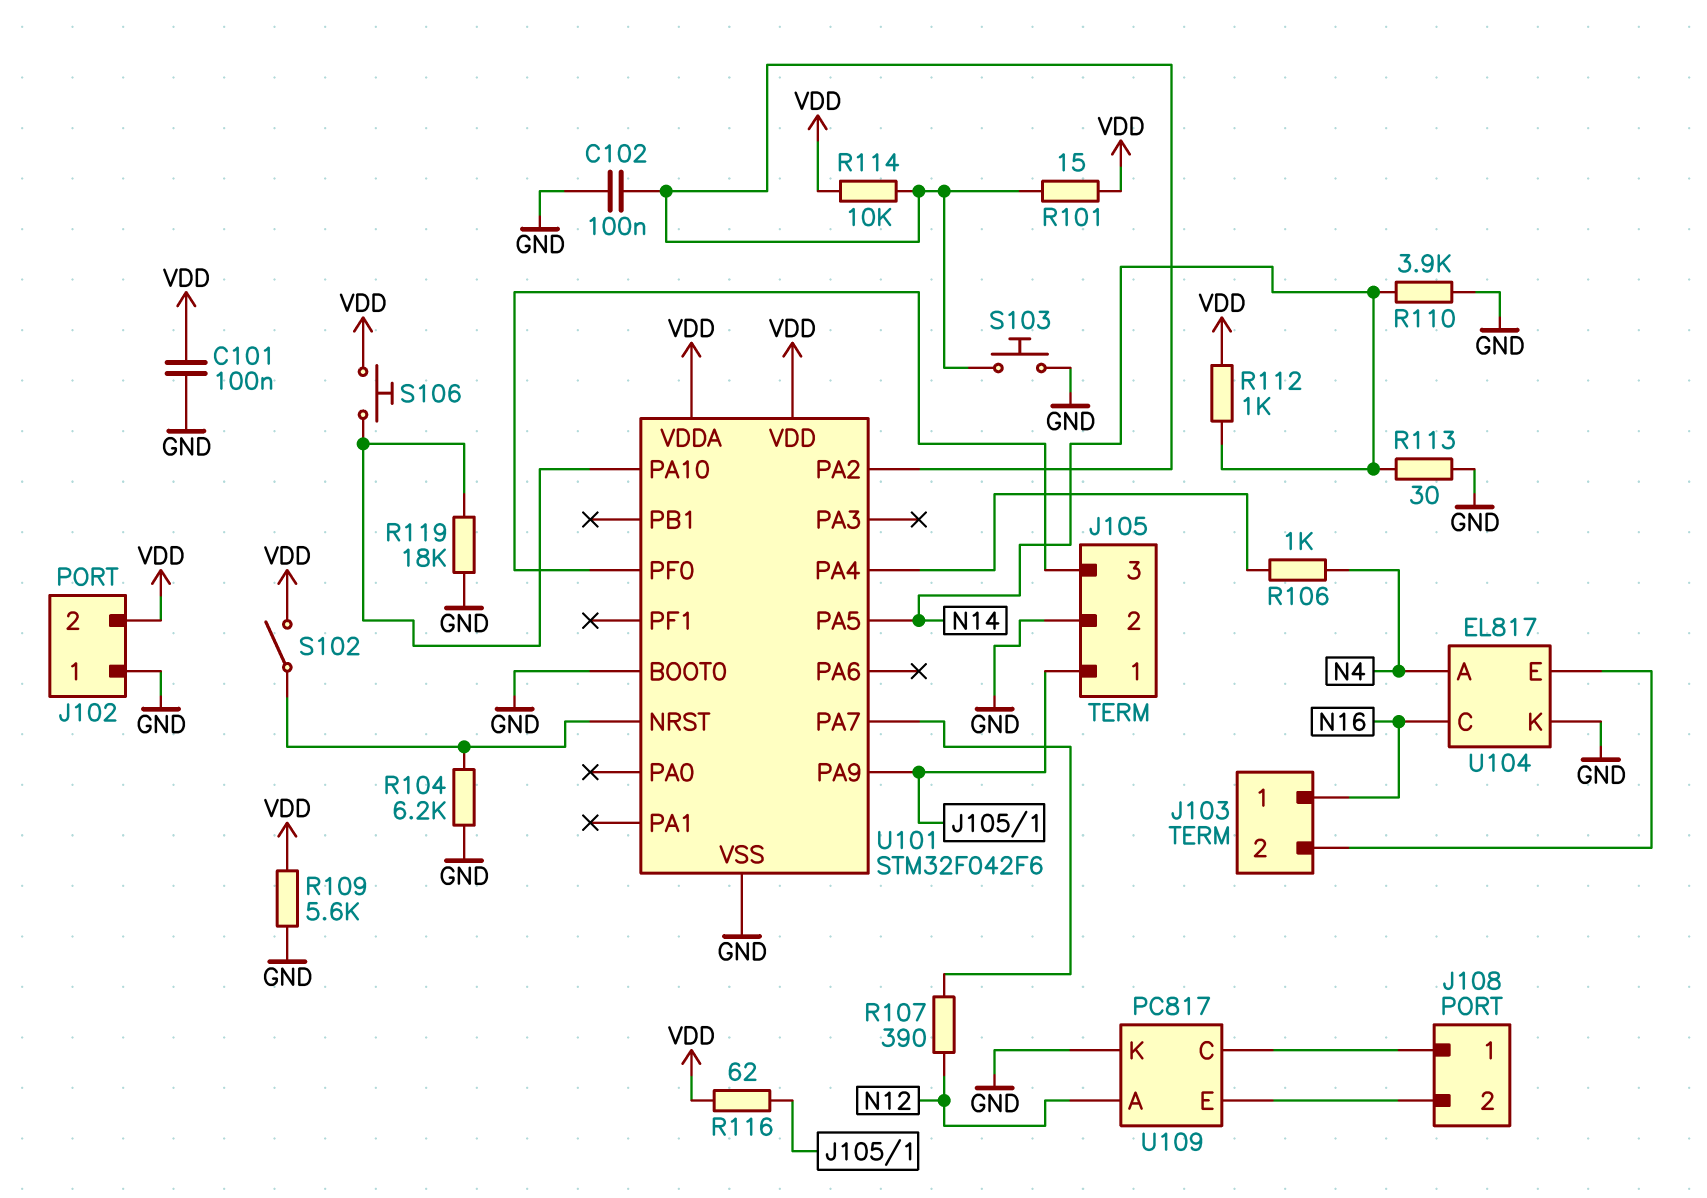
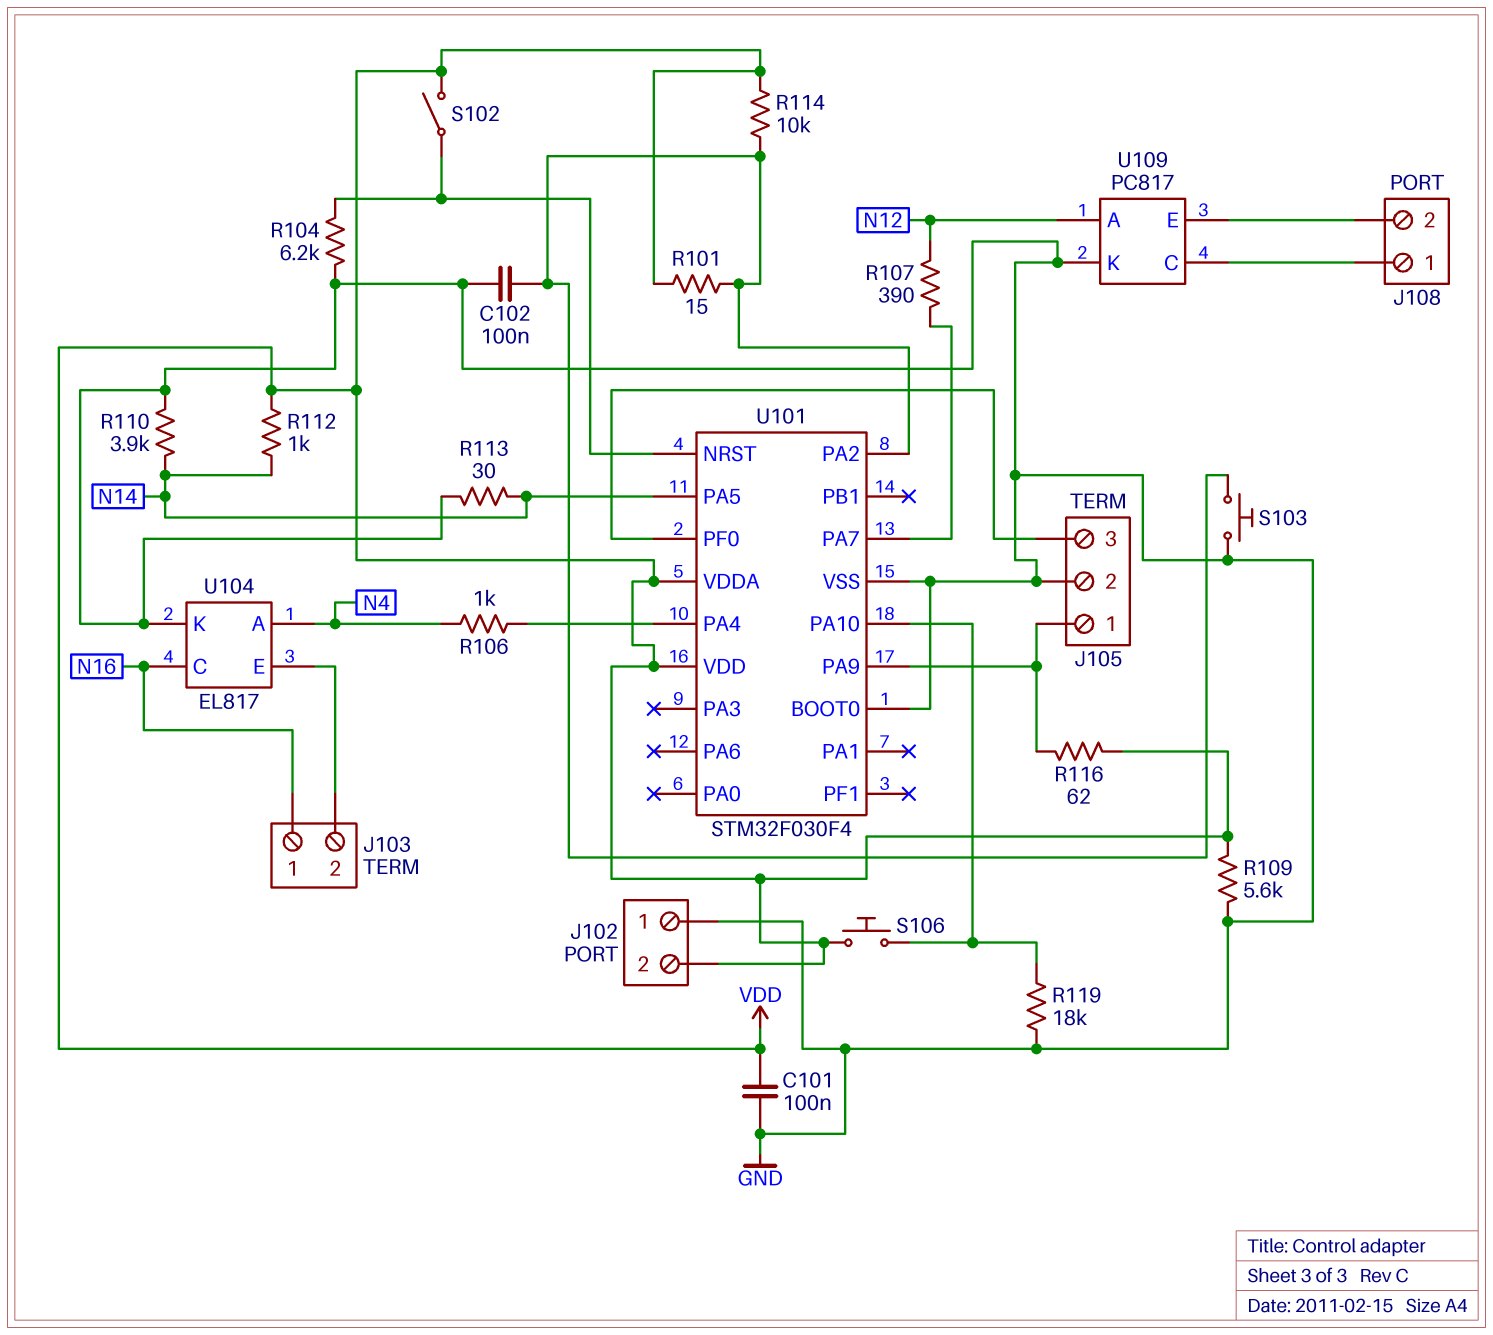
U101: STM32F042F6 -> STM32F030F4

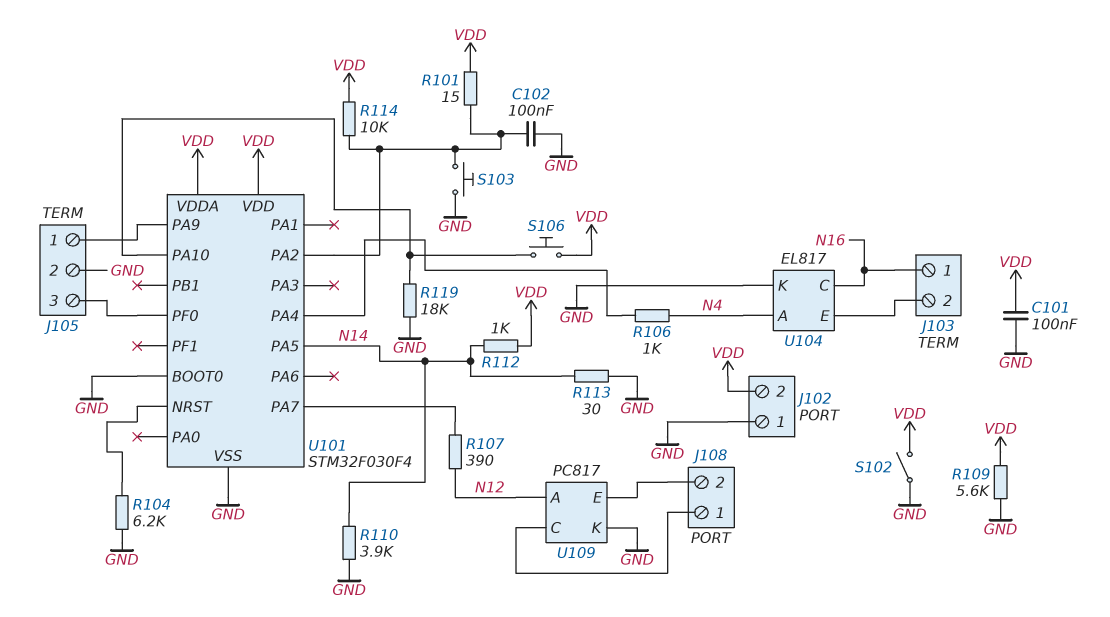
R116: 62 (J105/1, VDD) -> none
S102: switch (U101/NRST, VDD) -> switch (GND, VDD)

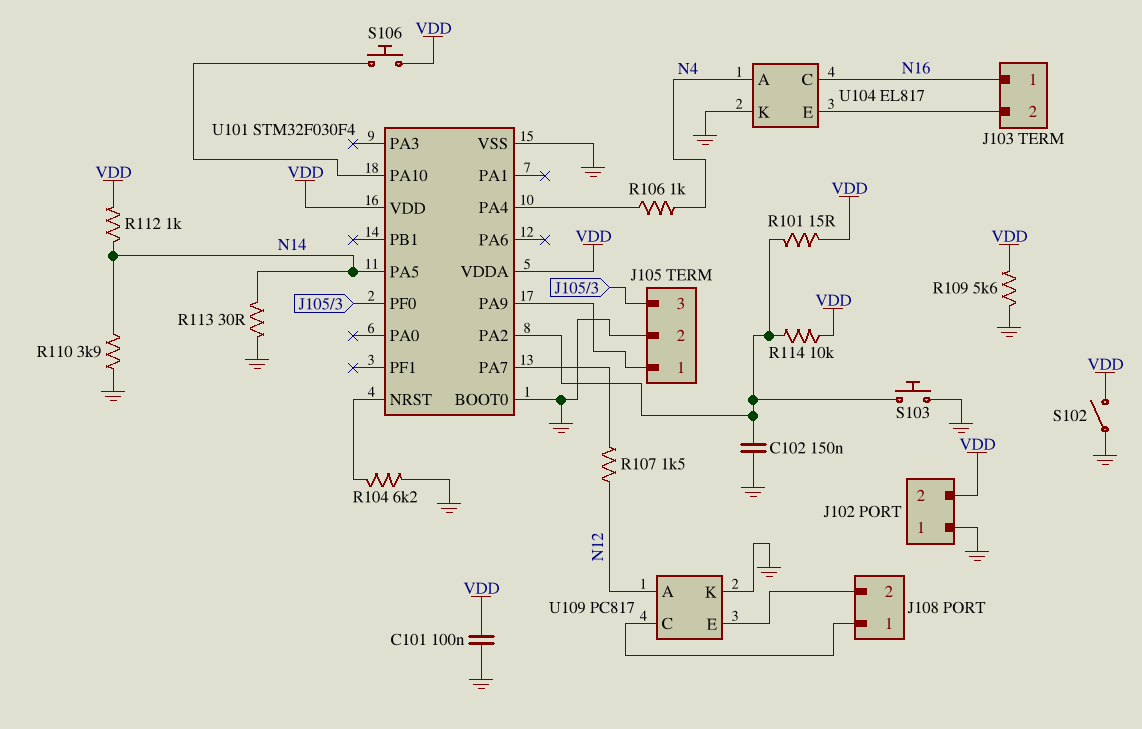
C102: 100nF (GND, U101/PA2) -> 150nF (GND, U101/PA2)
R107: 390 (N12, U101/PA7) -> 1.5k (N12, U101/PA7)
R119: 18k (GND, U101/PA10) -> none

